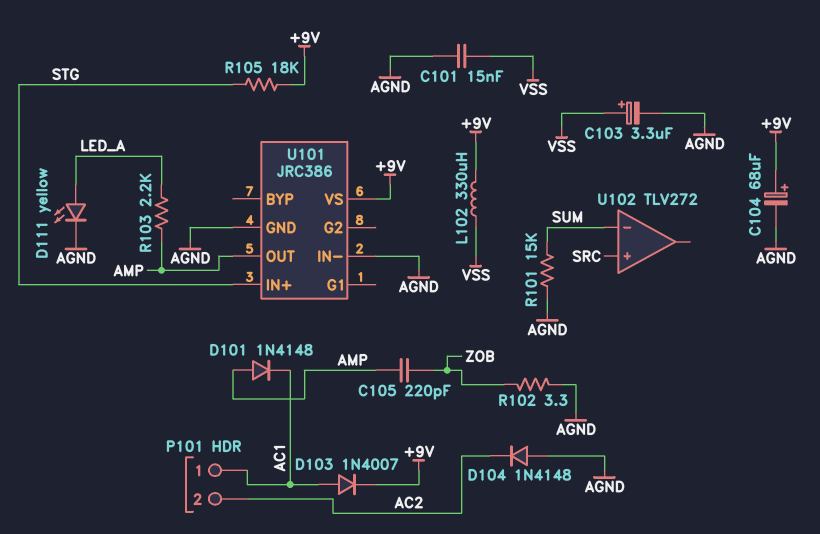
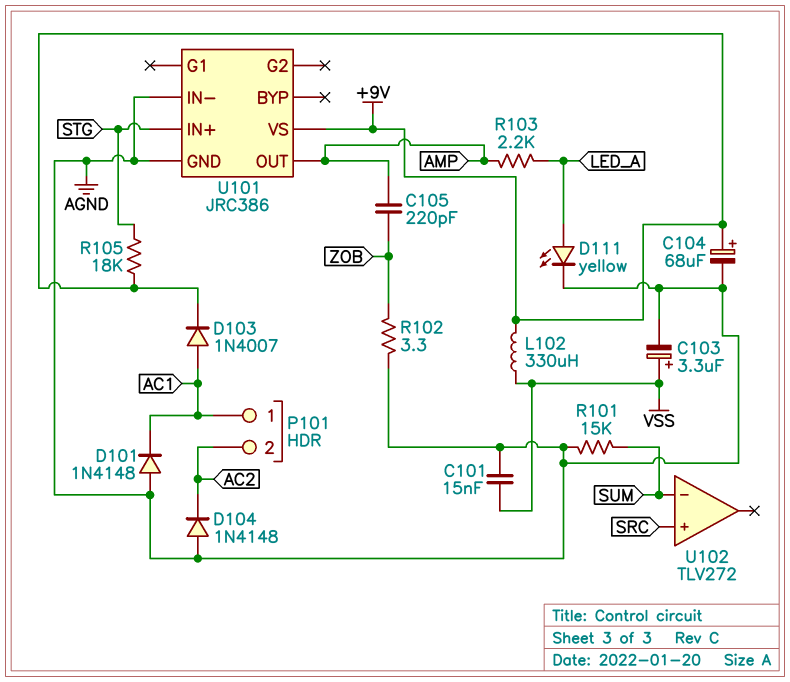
D101: diode 1N4148 (A AMP, K AC1) -> diode 1N4148 (A AGND, K AC1)

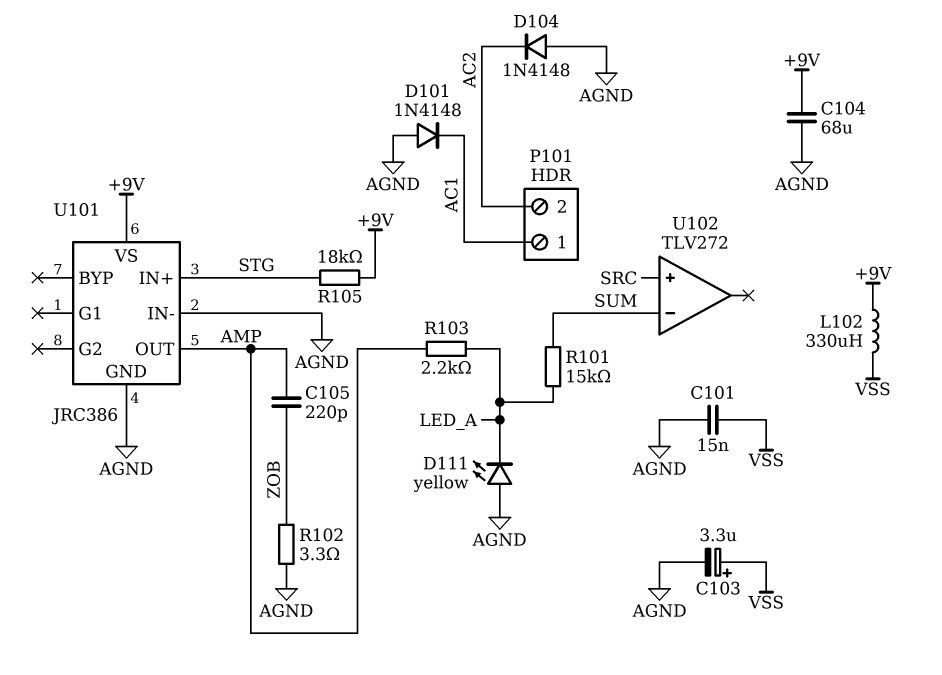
C104: 68uF (plus +9V, minus AGND) -> 68uF (+9V, AGND)
D103: diode 1N4007 (A AC1, K +9V) -> none
D111: LED yellow (A LED_A, K AGND) -> LED yellow (A AGND, K LED_A)
R101: 15k (AGND, SUM) -> 15k (LED_A, SUM)

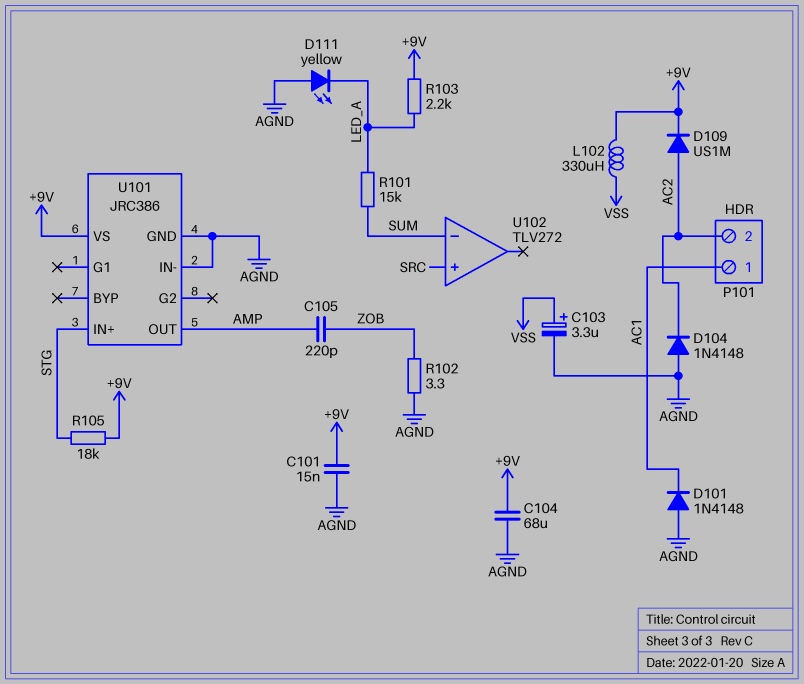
C101: 15nF (AGND, VSS) -> 15nF (+9V, AGND)
D109: none -> diode US1M (A AC2, K +9V)
R103: 2.2k (AMP, LED_A) -> 2.2k (+9V, LED_A)

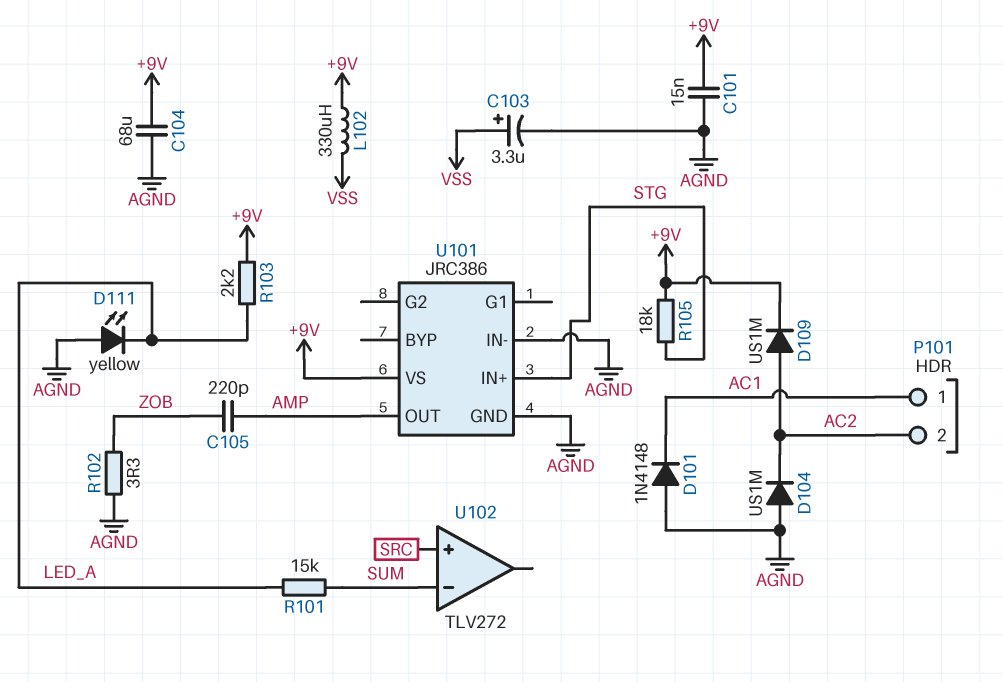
D104: diode 1N4148 (A AGND, K AC2) -> diode US1M (A AGND, K AC2)

